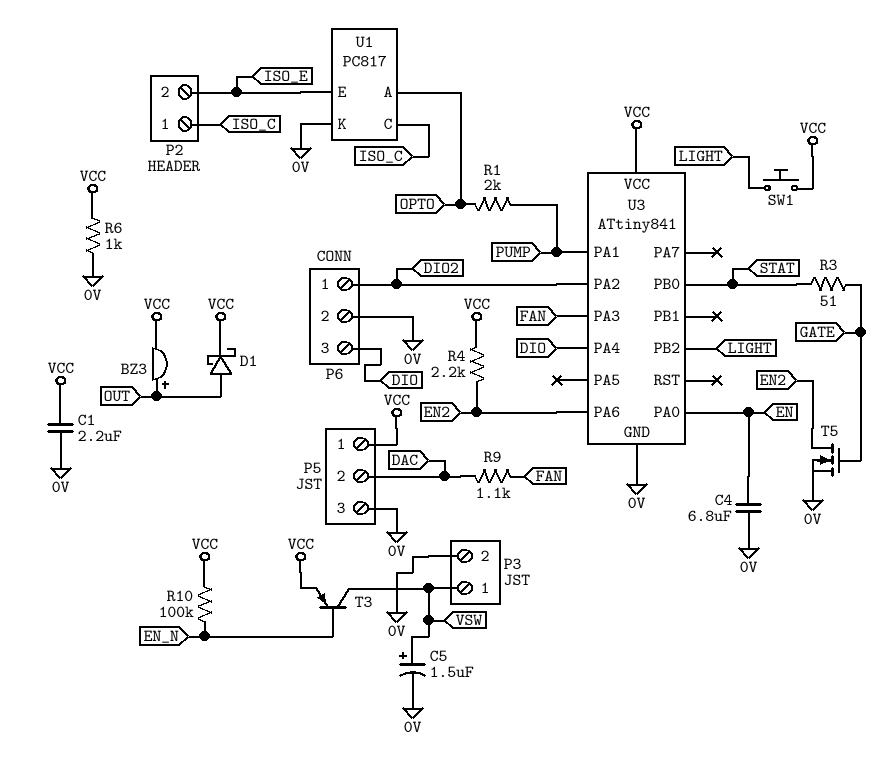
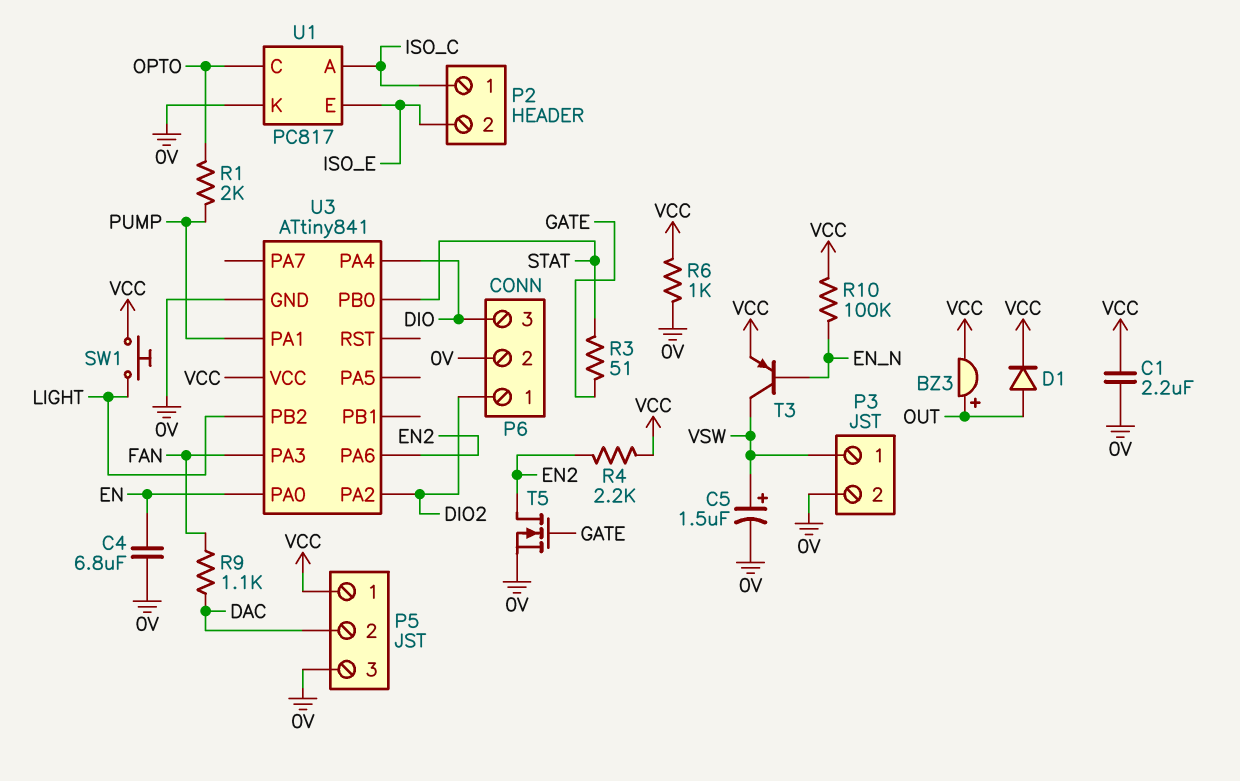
D1: schottky (A OUT, K VCC) -> diode (A OUT, K VCC)
U1 pin A: OPTO -> ISO_C
U1 pin C: ISO_C -> OPTO

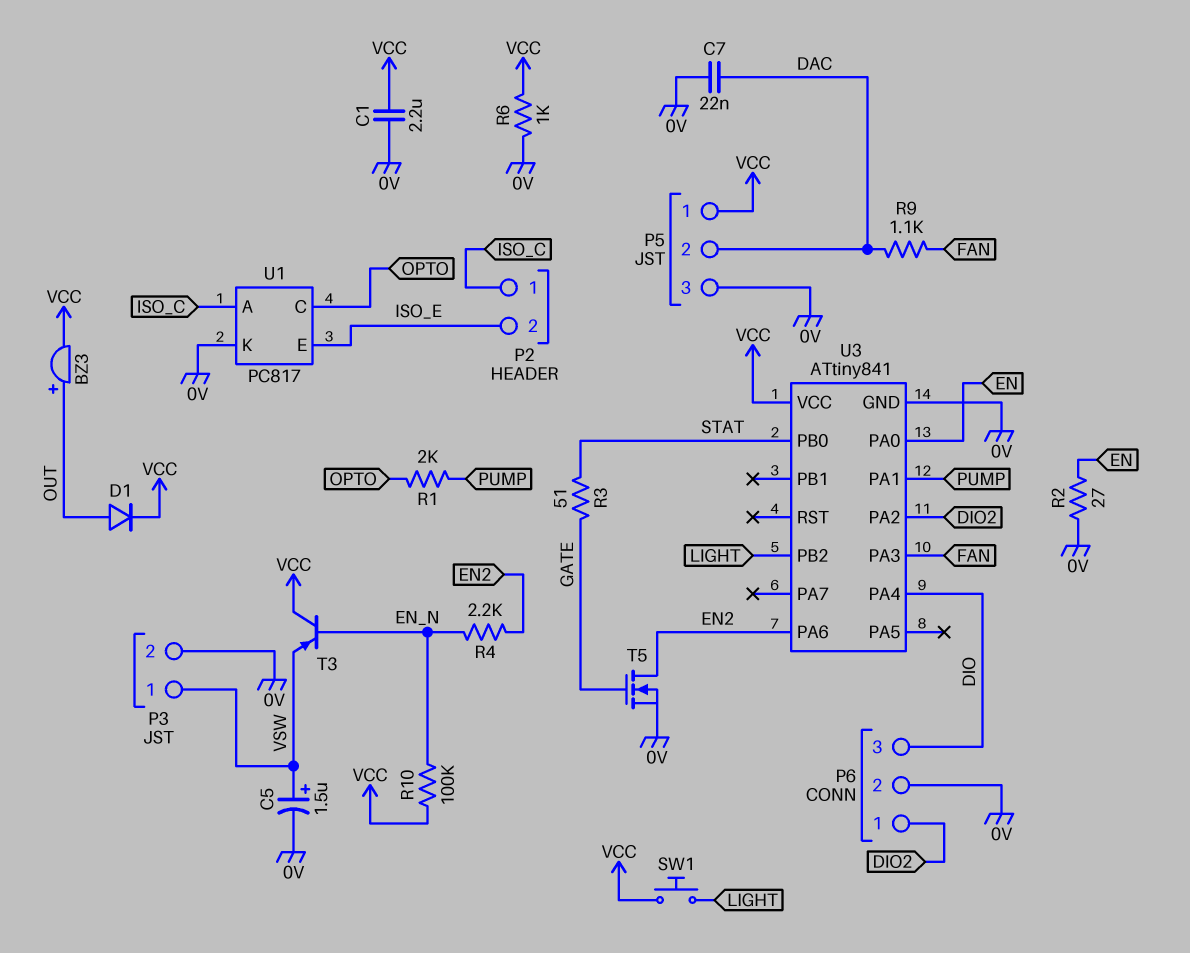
C4: 6.8uF (0V, EN) -> none
C7: none -> 22nF (0V, DAC)
R2: none -> 27 (0V, EN)
R4: 2.2k (EN2, VCC) -> 2.2k (EN2, EN_N)
T3: PNP (B EN_N, C VSW, E VCC) -> PNP (B EN_N, C VCC, E VSW)

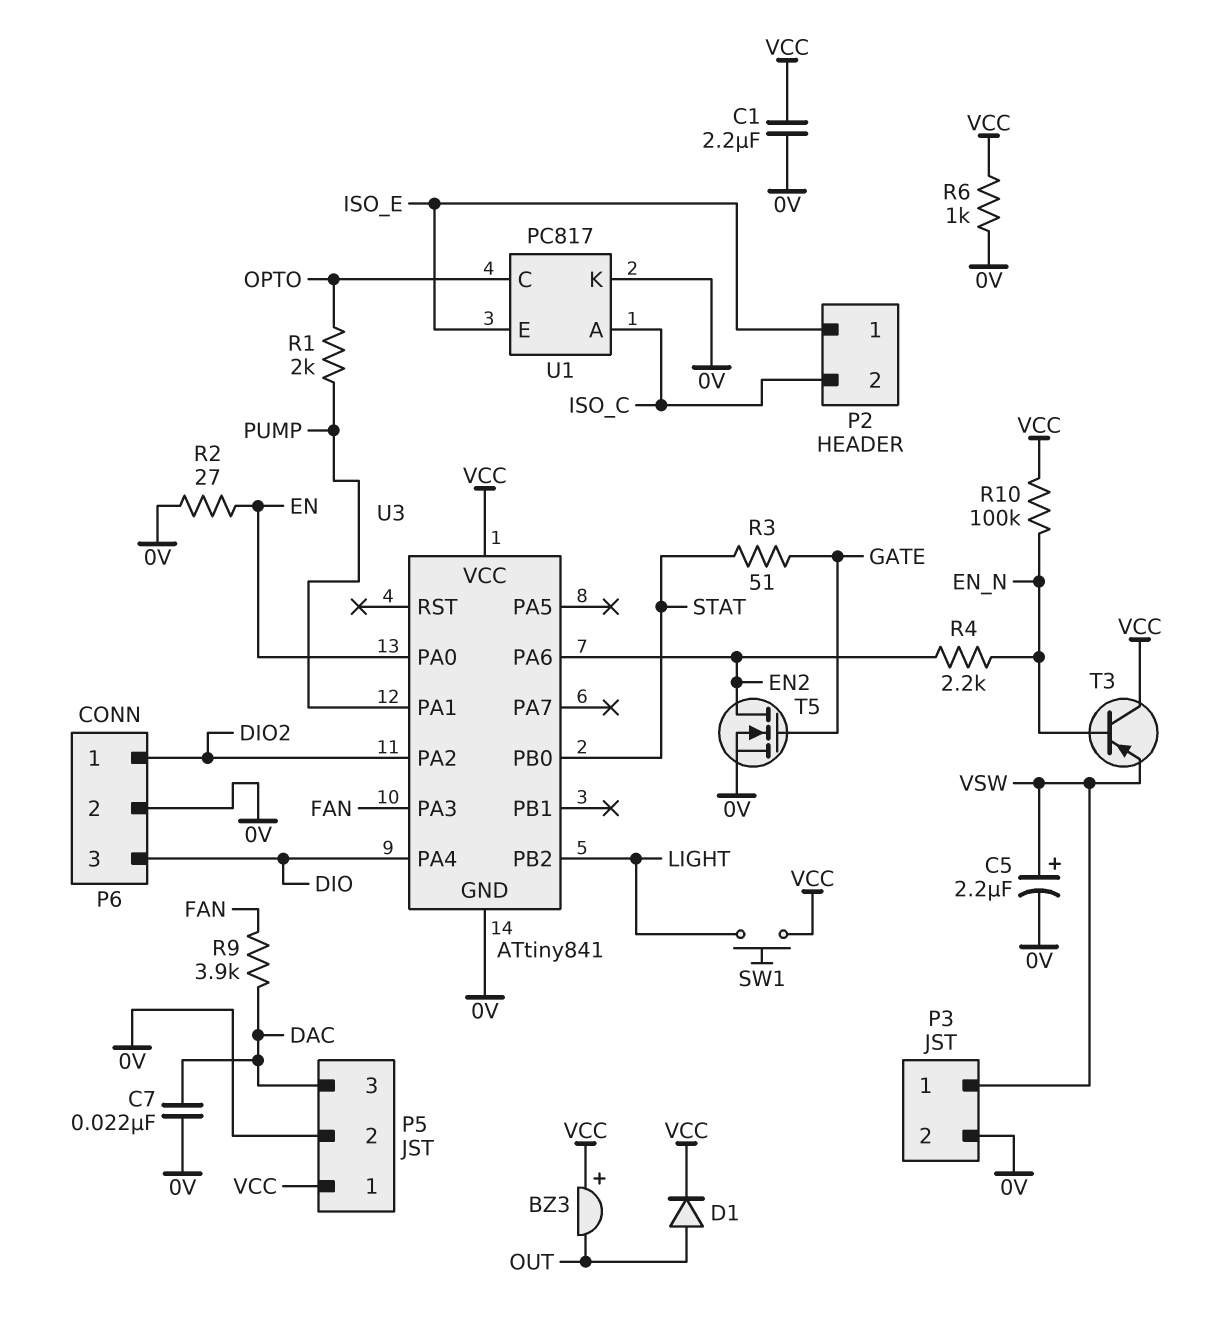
BZ3: buzzer (plus OUT, minus VCC) -> buzzer (plus VCC, minus OUT)
C5: 1.5uF (plus VSW, minus 0V) -> 2.2uF (plus VSW, minus 0V)
P2 pin 1: ISO_C -> ISO_E
P2 pin 2: ISO_E -> ISO_C
P5 pin 2: DAC -> 0V
P5 pin 3: 0V -> DAC
R9: 1.1k (DAC, FAN) -> 3.9k (DAC, FAN)

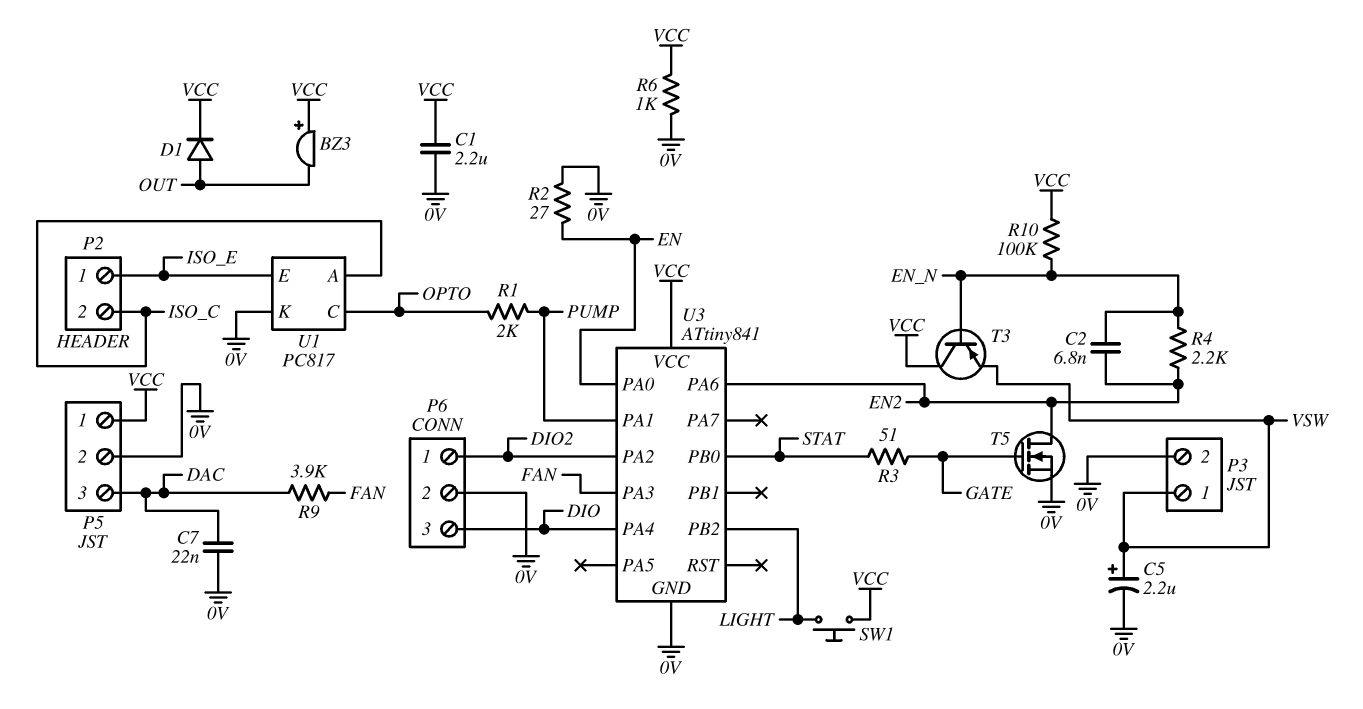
C2: none -> 6.8nF (EN2, EN_N)

